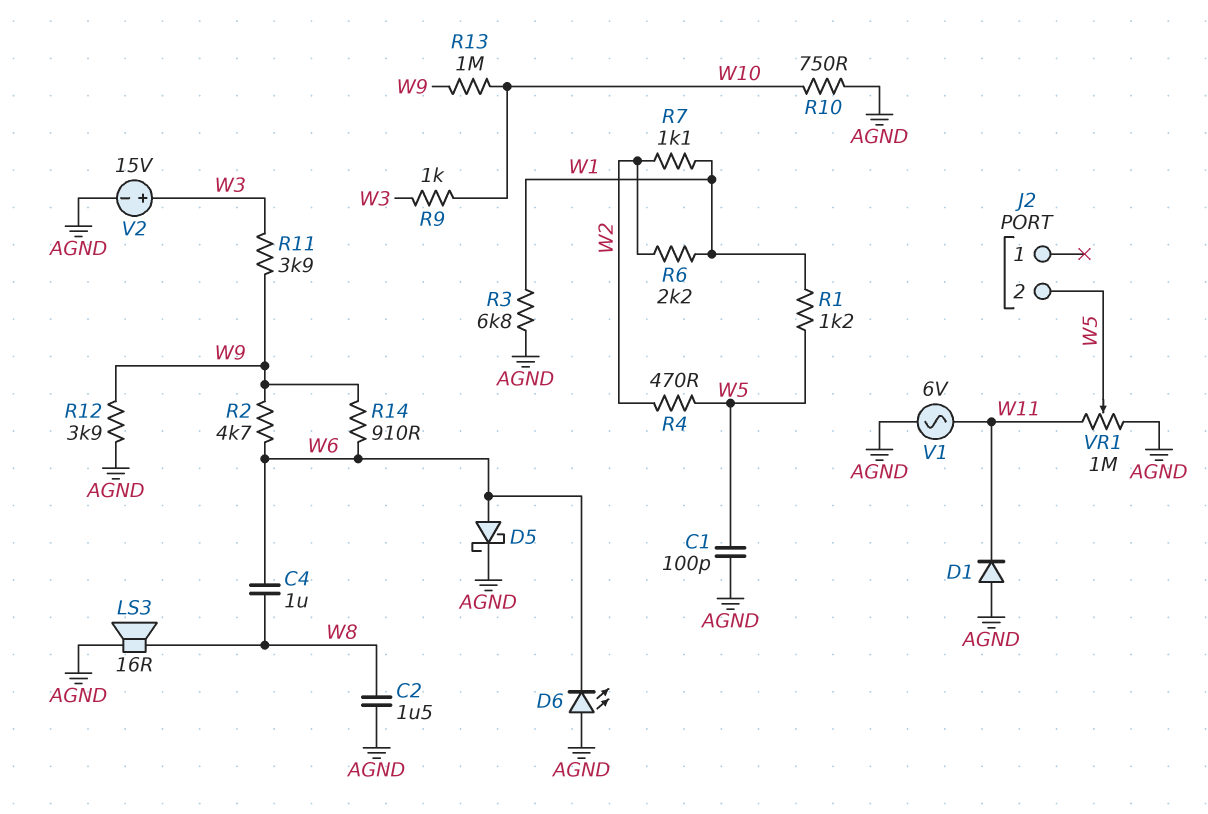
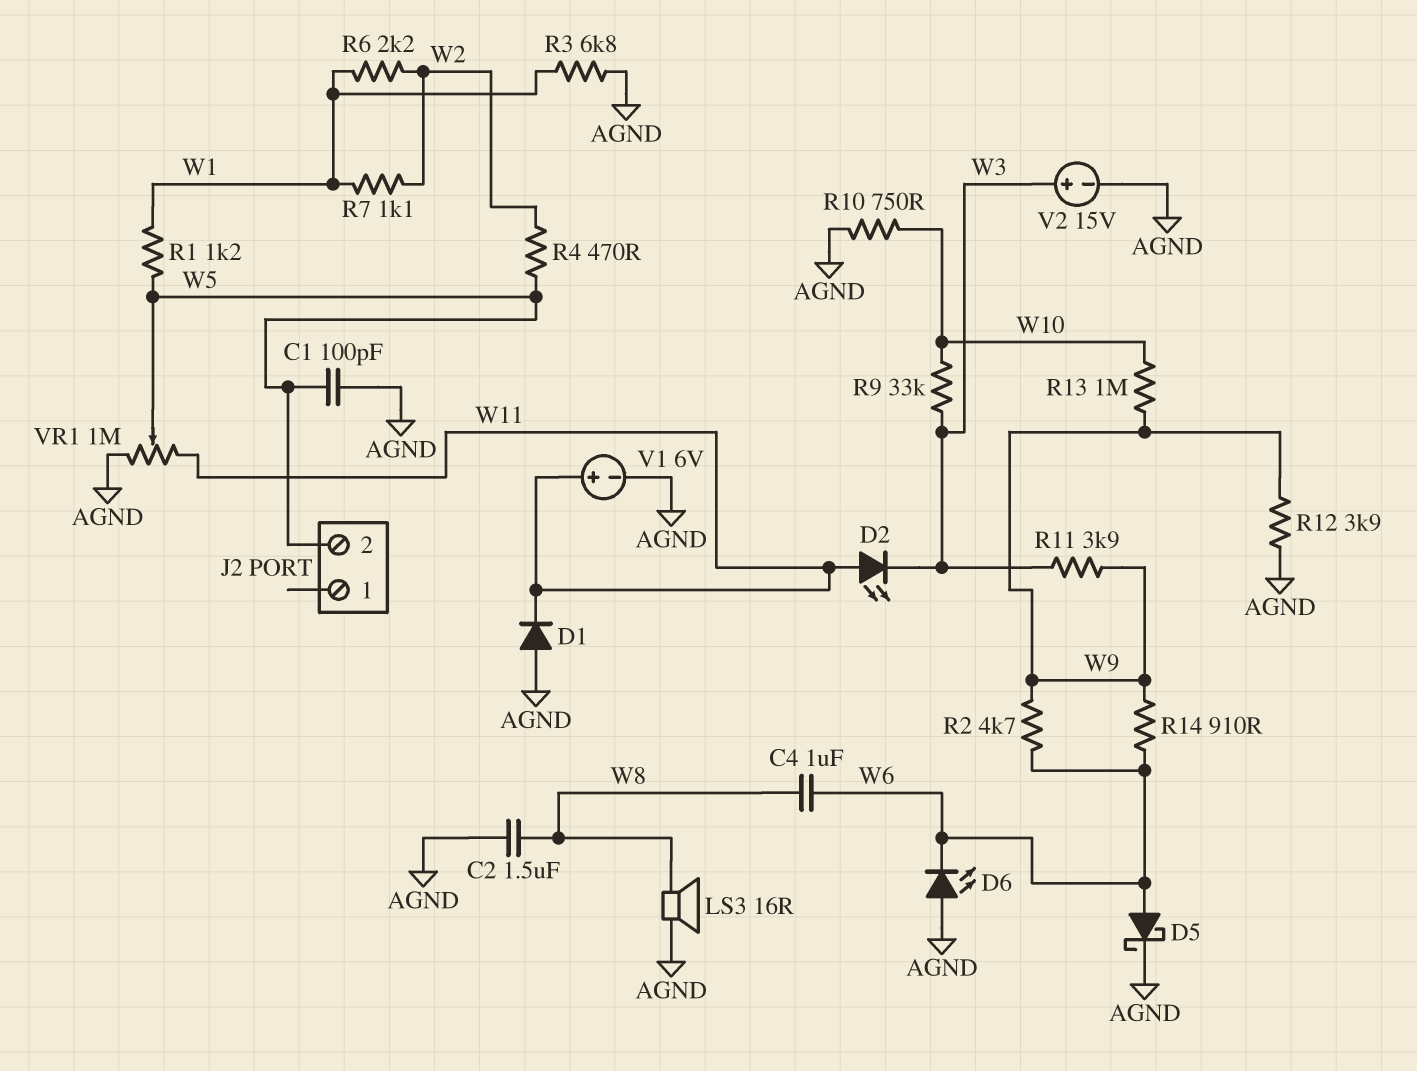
D2: none -> LED (A W11, K W3)
R9: 1k (W3, W10) -> 33k (W3, W10)
V1: AC 6V (AGND, W11) -> 6V (plus W11, minus AGND)

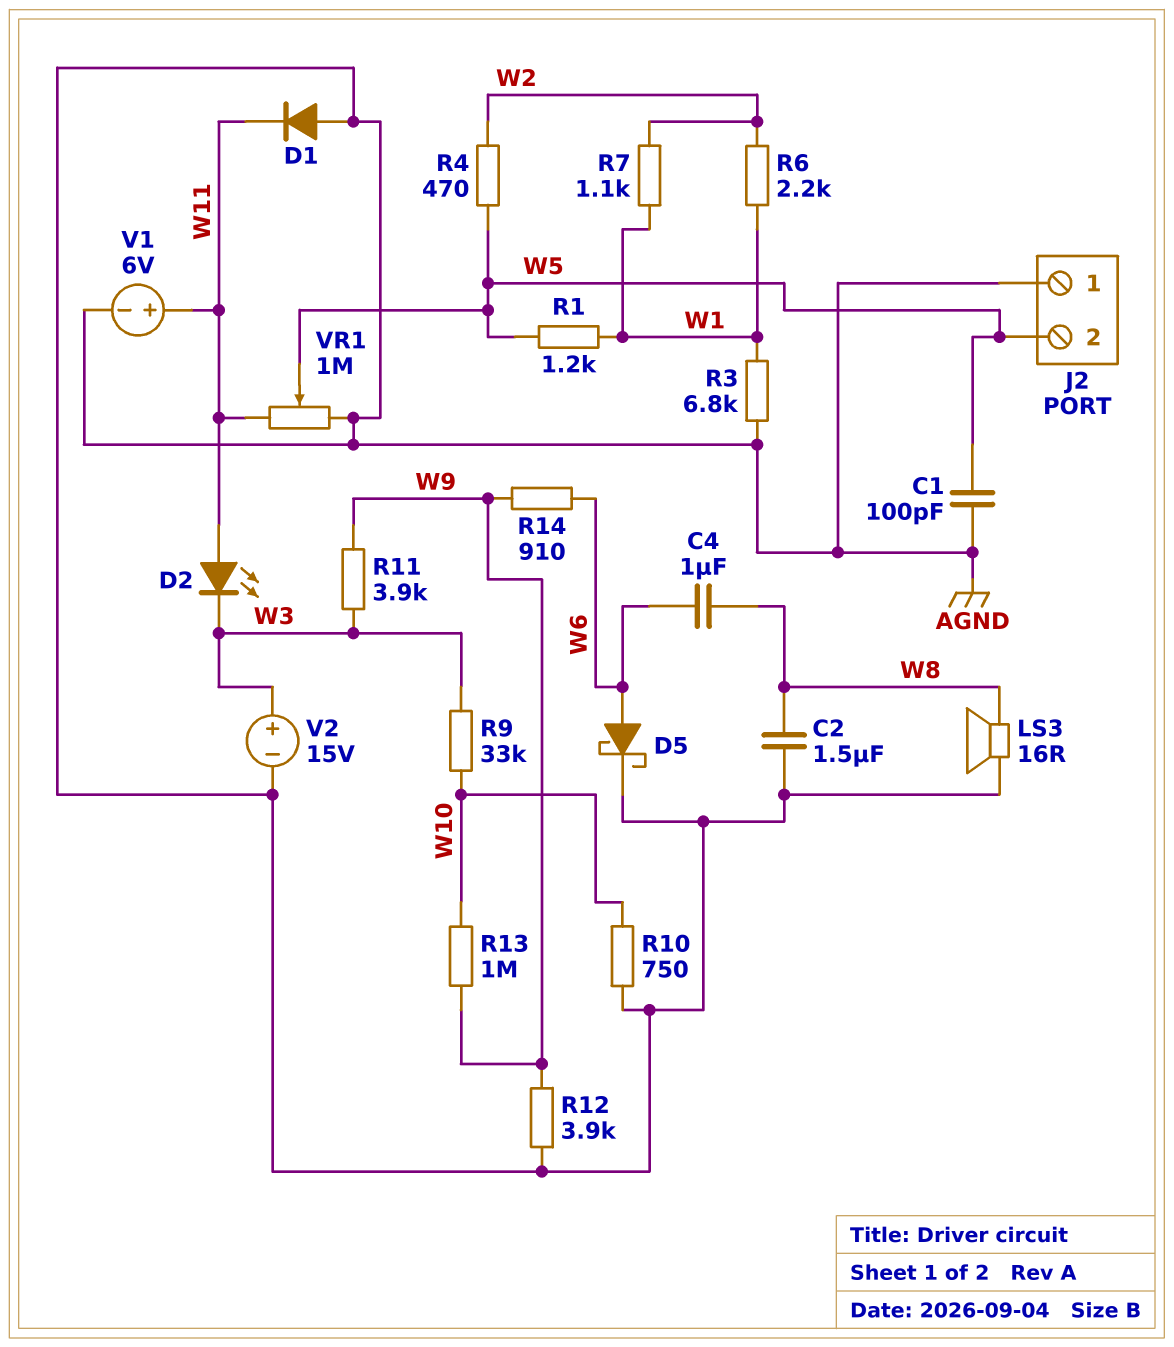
D6: LED (A AGND, K W6) -> none
J2 pin 1: none -> AGND
R2: 4.7k (W6, W9) -> none

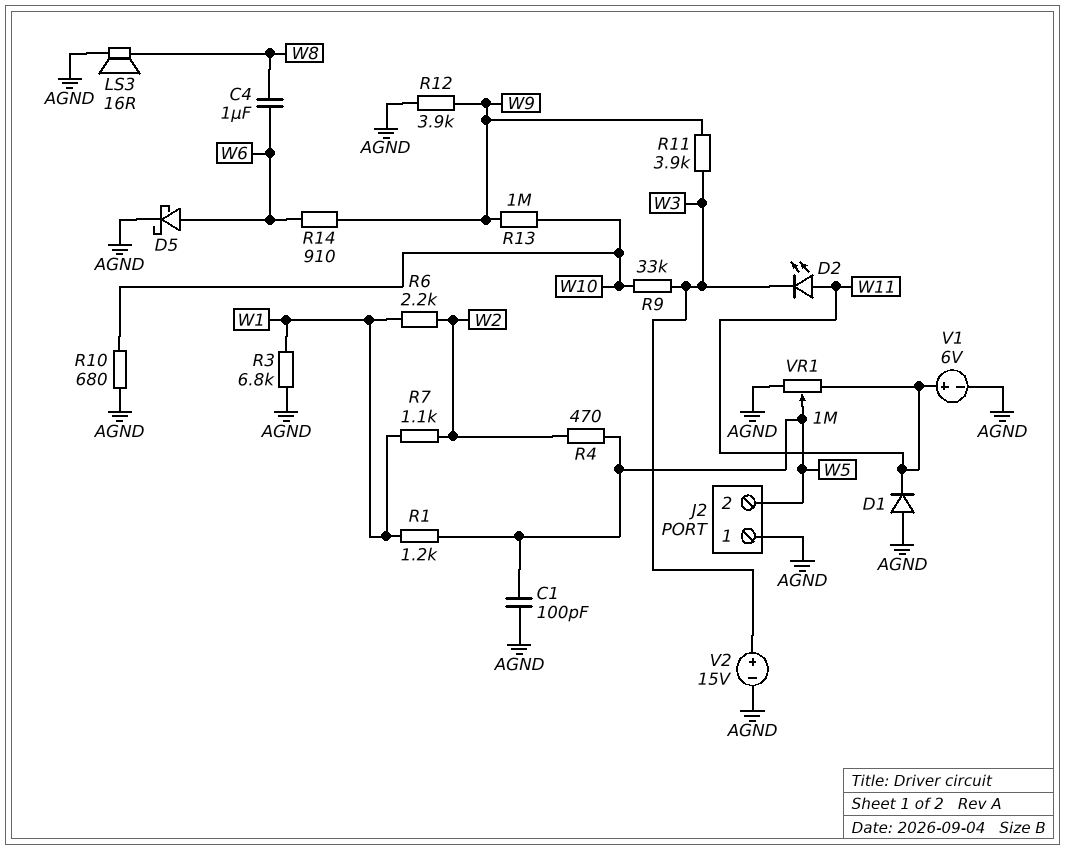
C2: 1.5uF (AGND, W8) -> none
R10: 750 (AGND, W10) -> 680 (AGND, W10)

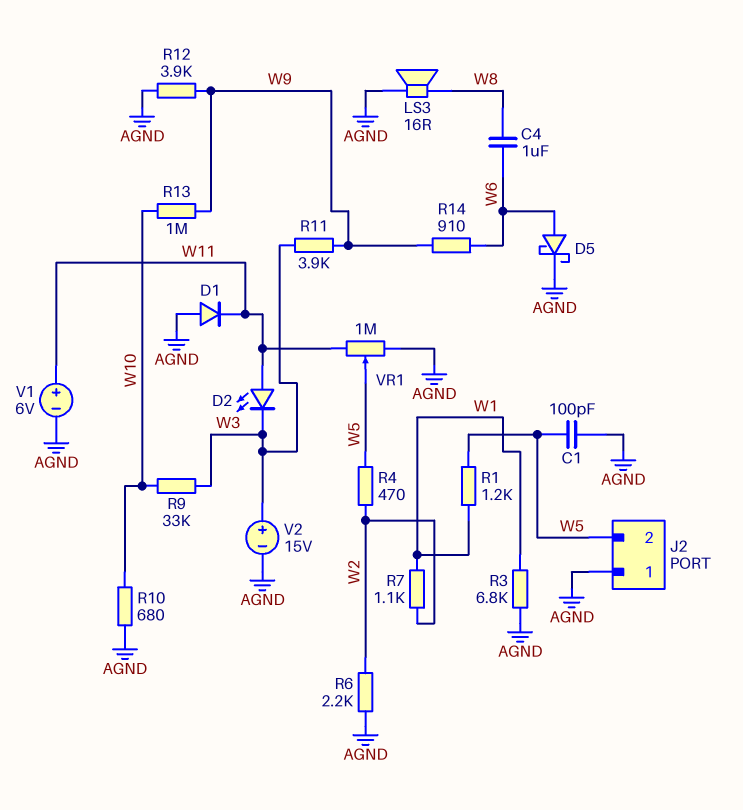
R6: 2.2k (W1, W2) -> 2.2k (AGND, W2)

